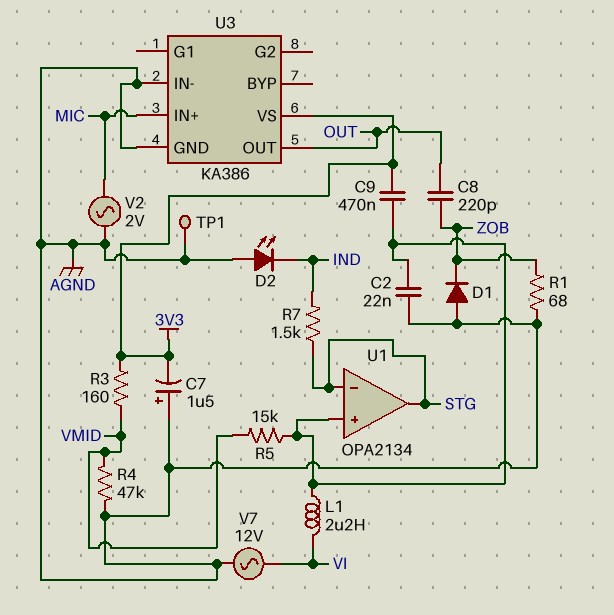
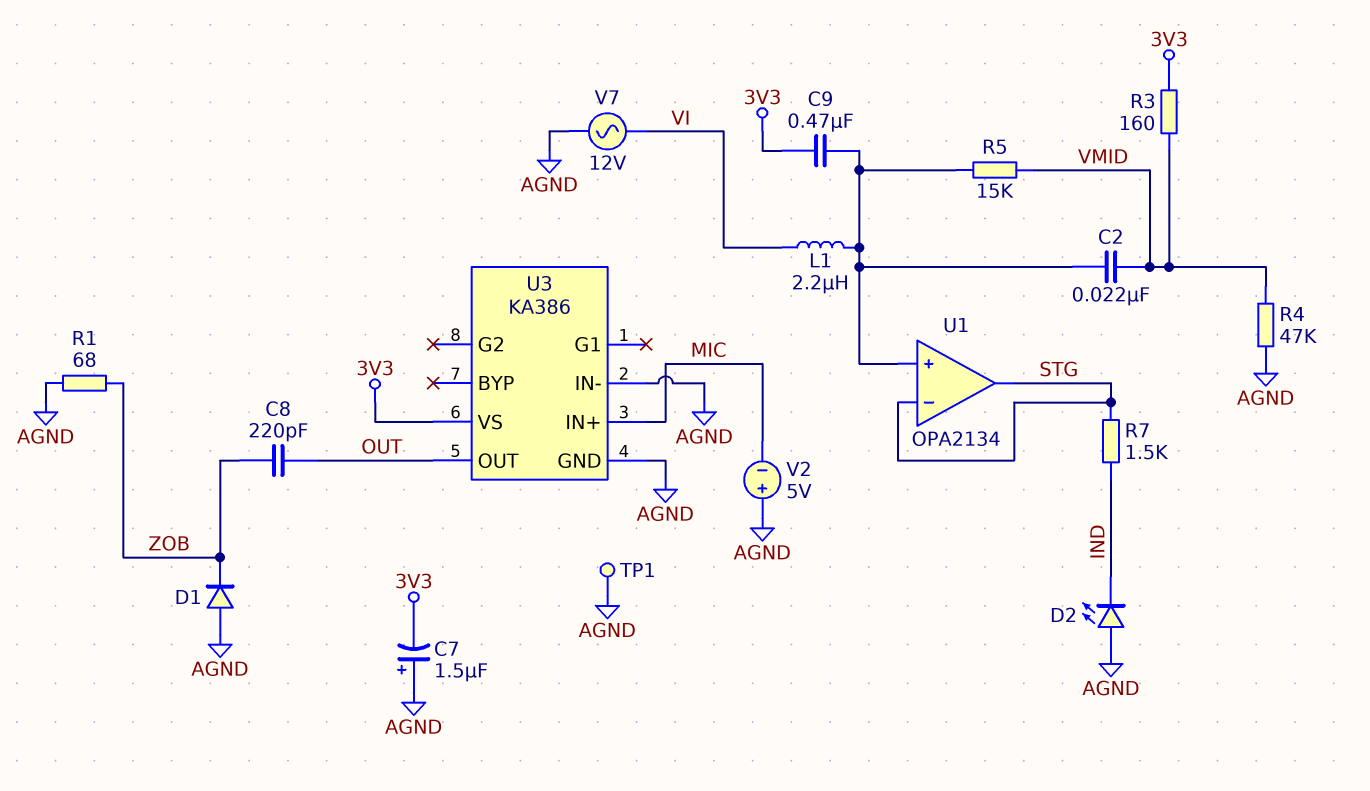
C2: 22nF (AGND, U1/in+) -> 22nF (U1/in+, VMID)
V2: AC 2V (AGND, MIC) -> 5V (plus AGND, minus MIC)

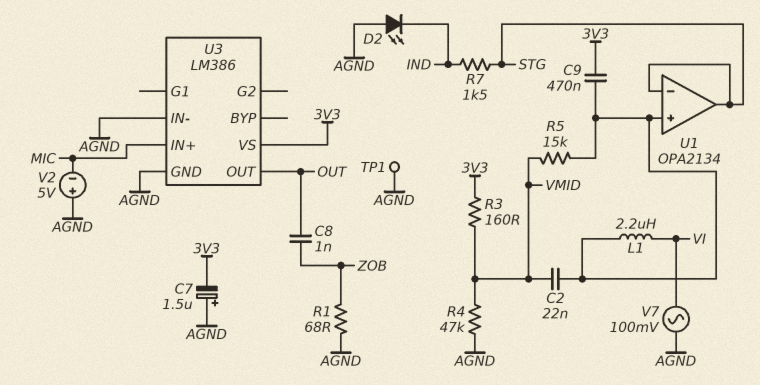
C8: 220pF (OUT, ZOB) -> 1nF (OUT, ZOB)
D1: diode (A AGND, K ZOB) -> none
U3: KA386 -> LM386
V7: AC 12V (AGND, VI) -> AC 100mV (AGND, VI)

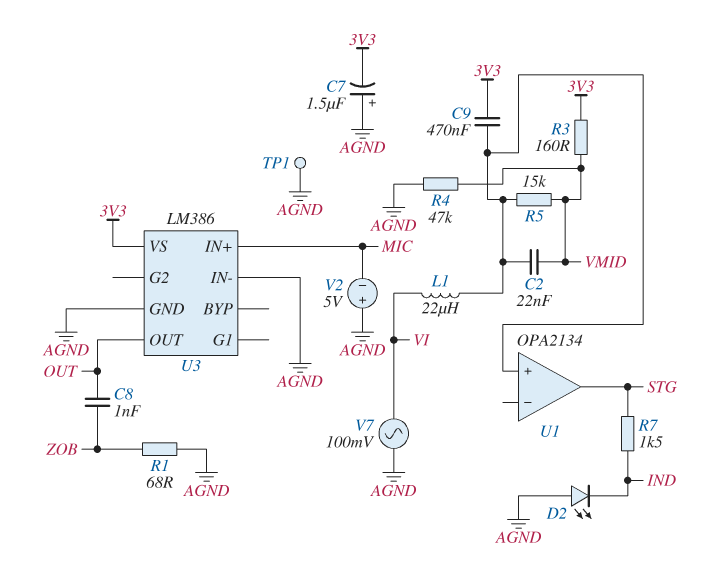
L1: 2.2uH (U1/in+, VI) -> 22uH (U1/in+, VI)
U1 pin in-: STG -> none

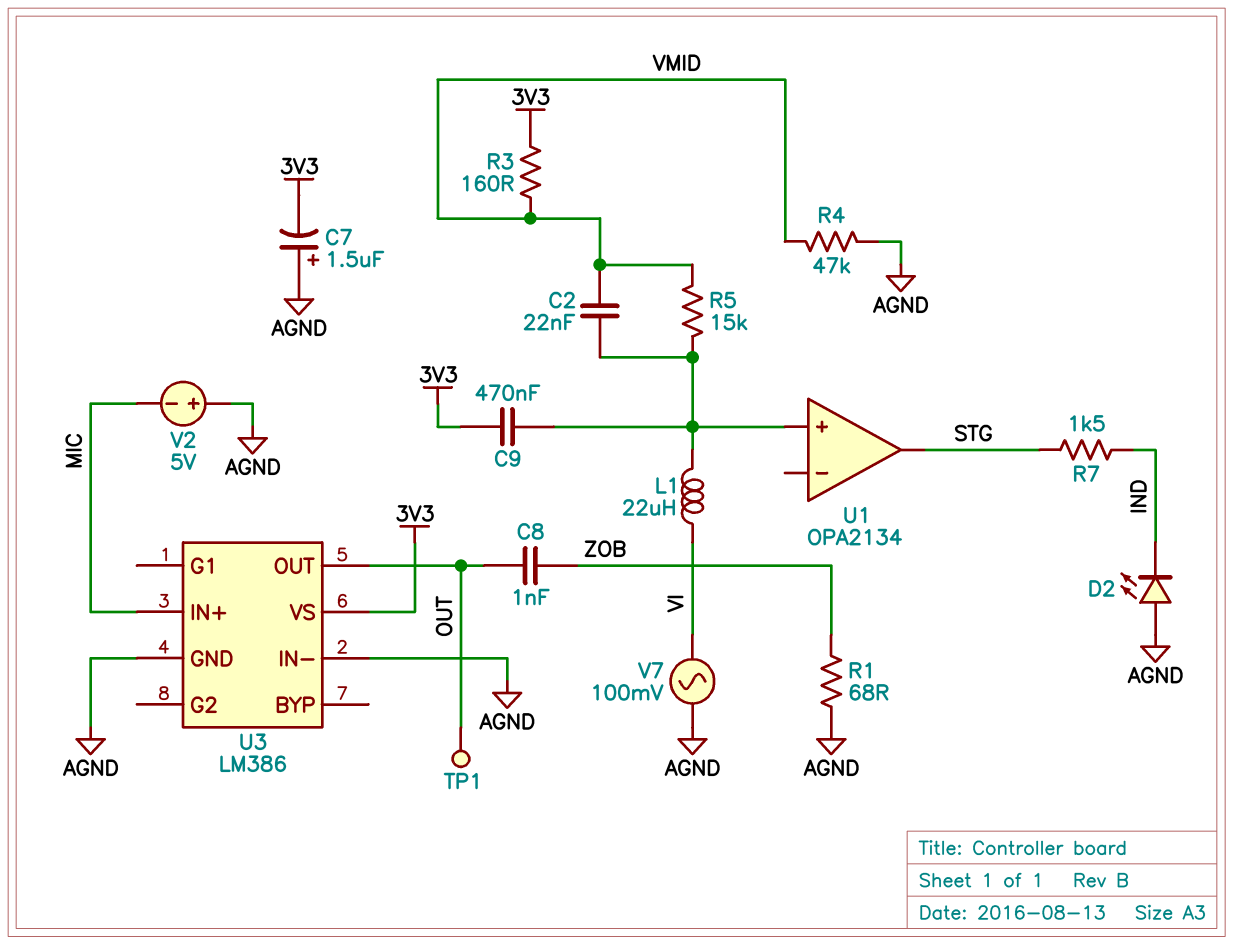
TP1: test point (AGND) -> test point (OUT)

